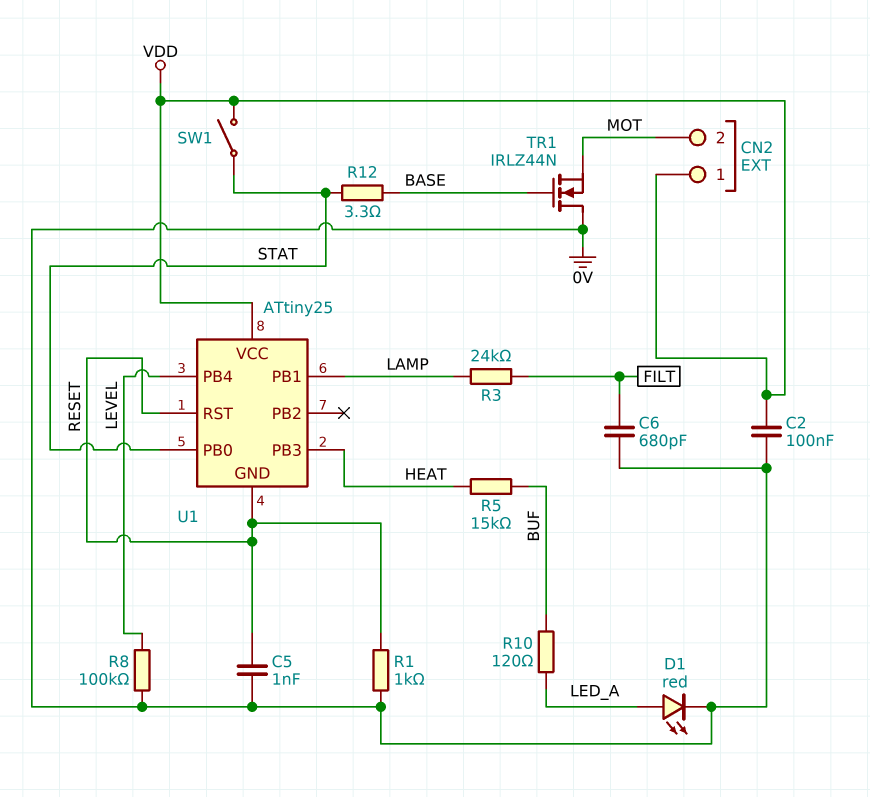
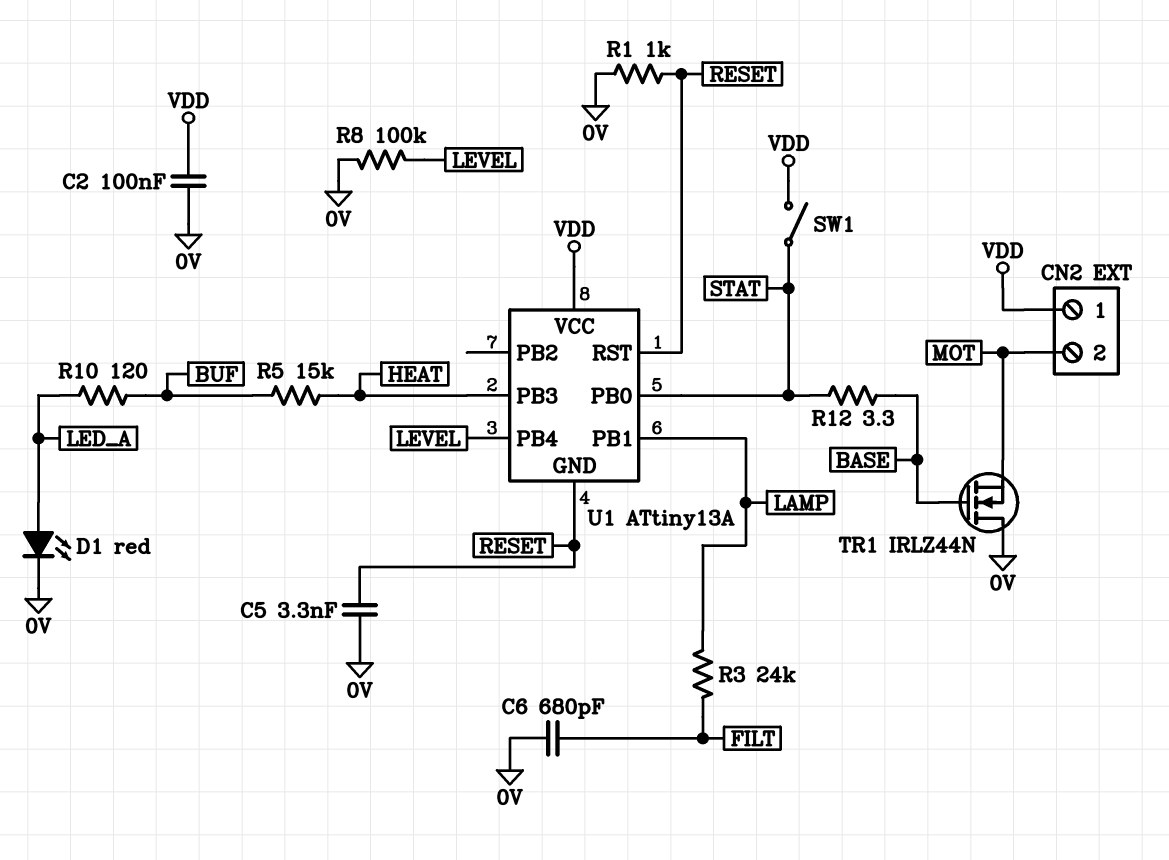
C5: 1nF (0V, RESET) -> 3.3nF (0V, RESET)
U1: ATtiny25 -> ATtiny13A

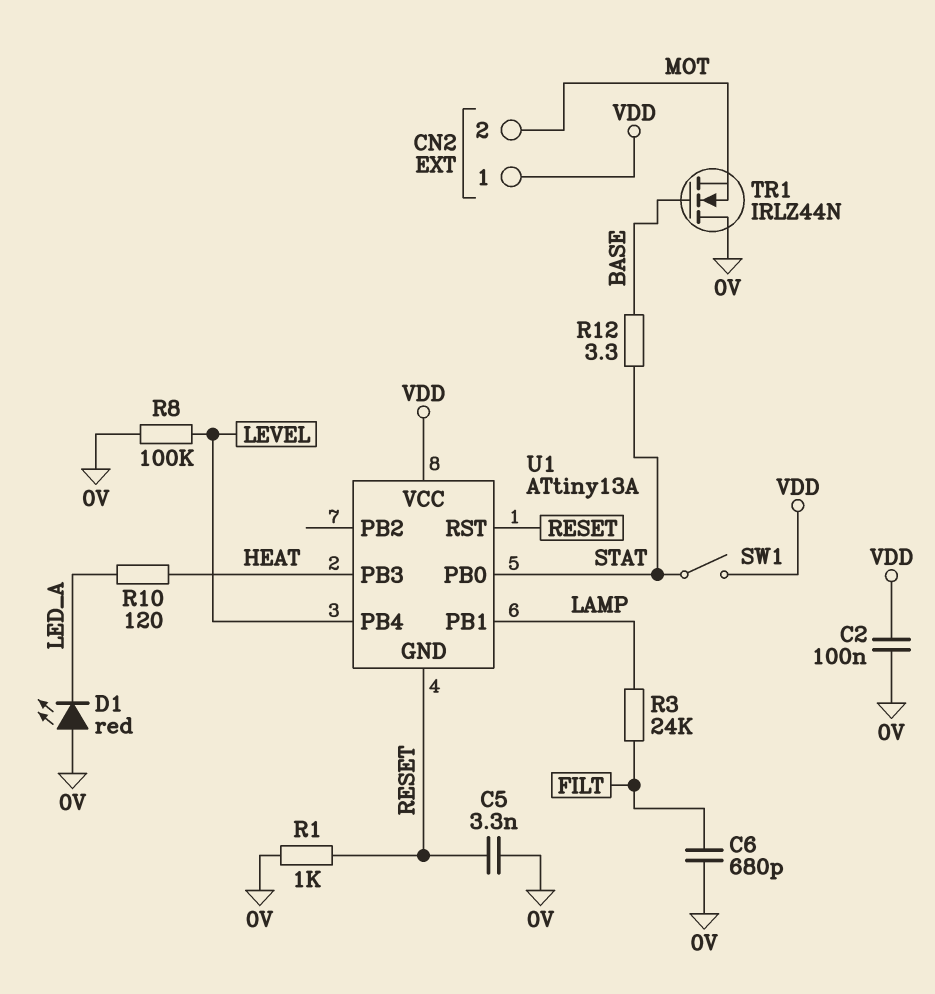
D1: LED red (A LED_A, K 0V) -> LED red (A 0V, K LED_A)
R5: 15k (BUF, HEAT) -> none
R10: 120 (BUF, LED_A) -> 120 (HEAT, LED_A)

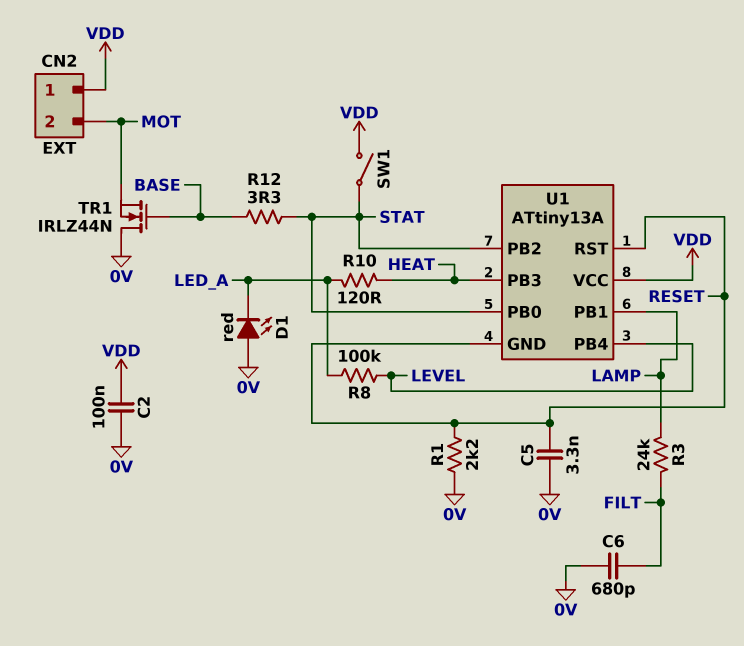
R1: 1k (0V, RESET) -> 2.2k (0V, RESET)
R8: 100k (0V, LEVEL) -> 100k (LED_A, LEVEL)
U1 pin PB2: none -> STAT

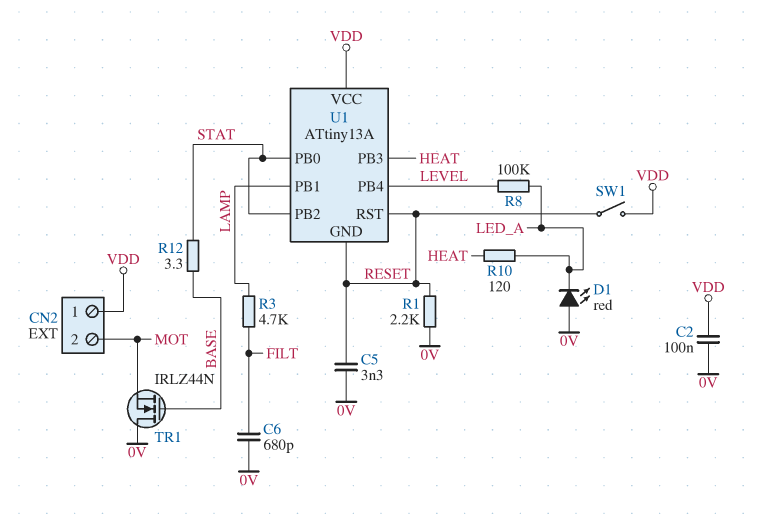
R3: 24k (FILT, LAMP) -> 4.7k (FILT, LAMP)
SW1: switch (STAT, VDD) -> switch (RESET, VDD)

